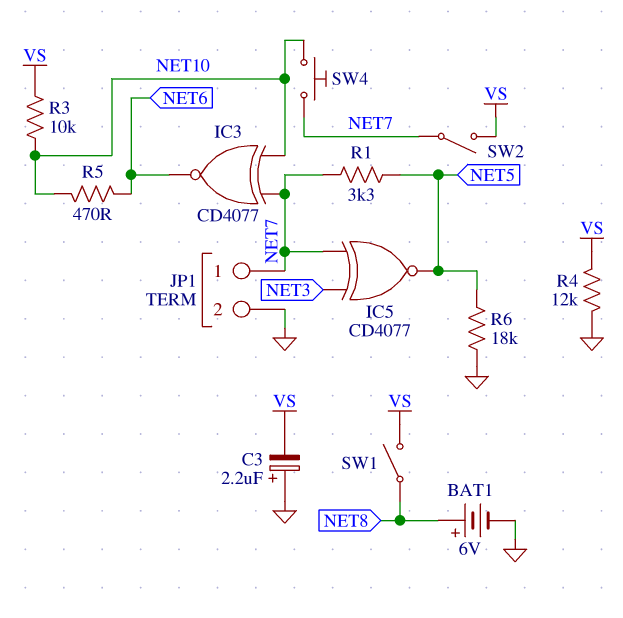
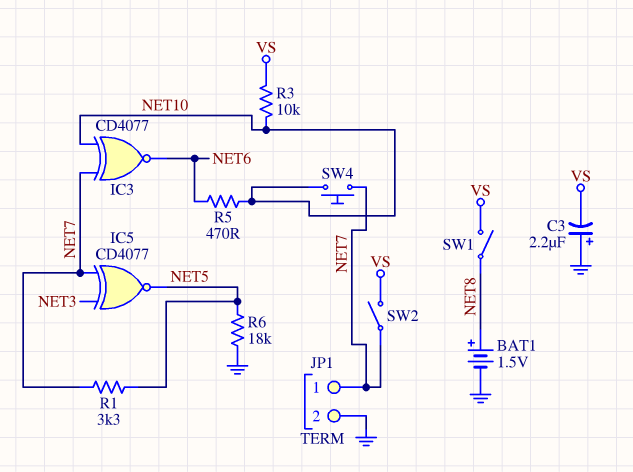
BAT1: 6V (plus NET8, minus GND) -> 1.5V (plus NET8, minus GND)
R4: 12k (GND, VS) -> none

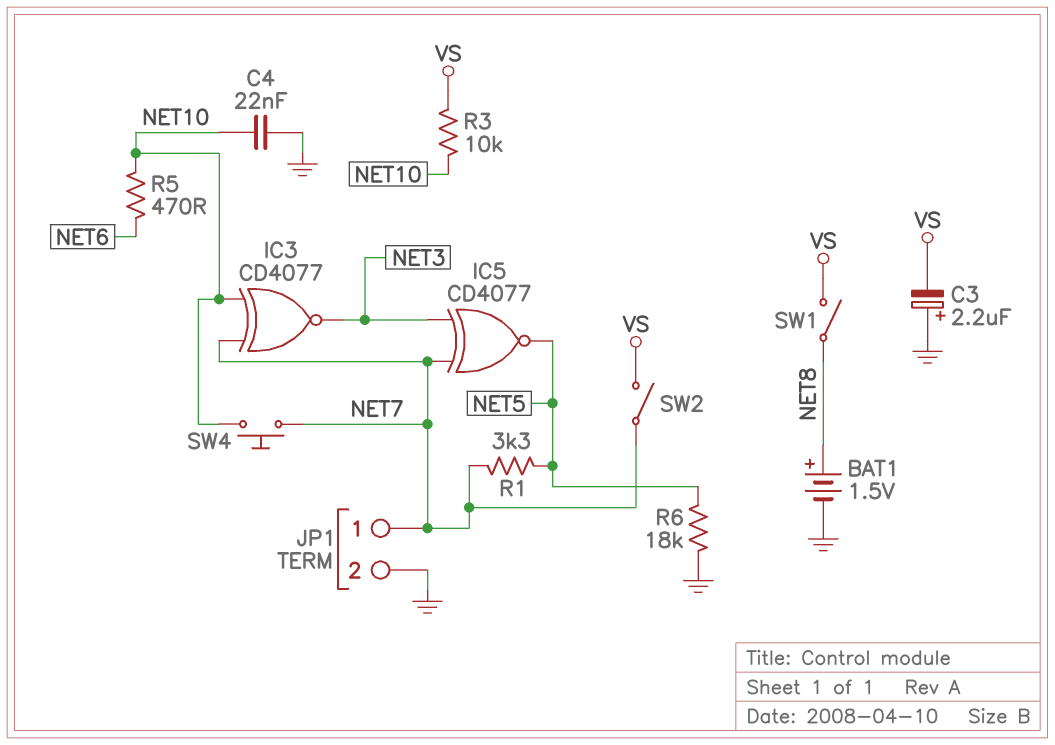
C4: none -> 22nF (GND, NET10)
IC3: XNOR CD4077 (in NET7, in NET10, out NET6) -> XNOR CD4077 (in NET7, in NET10, out NET3)

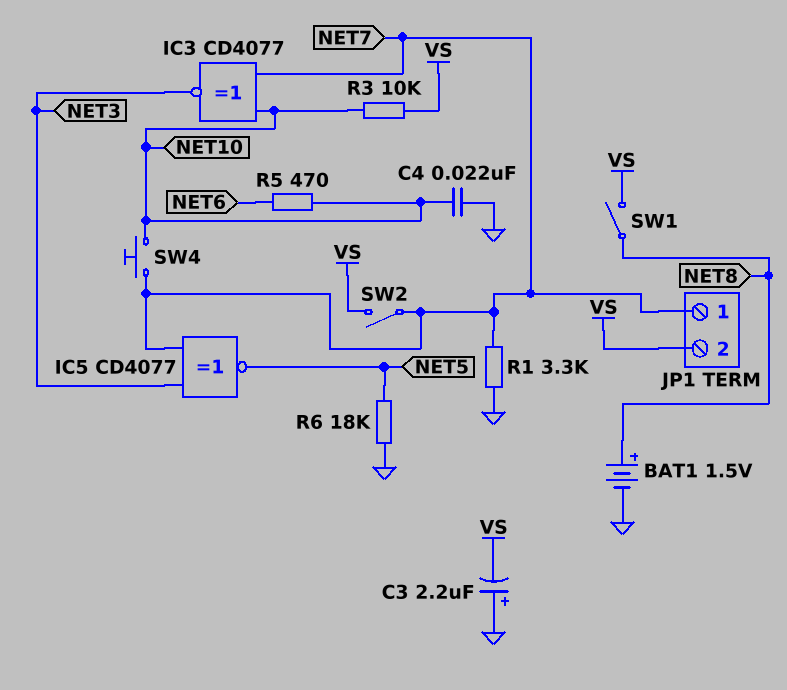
JP1 pin 2: GND -> VS
R1: 3.3k (NET5, NET7) -> 3.3k (GND, NET7)

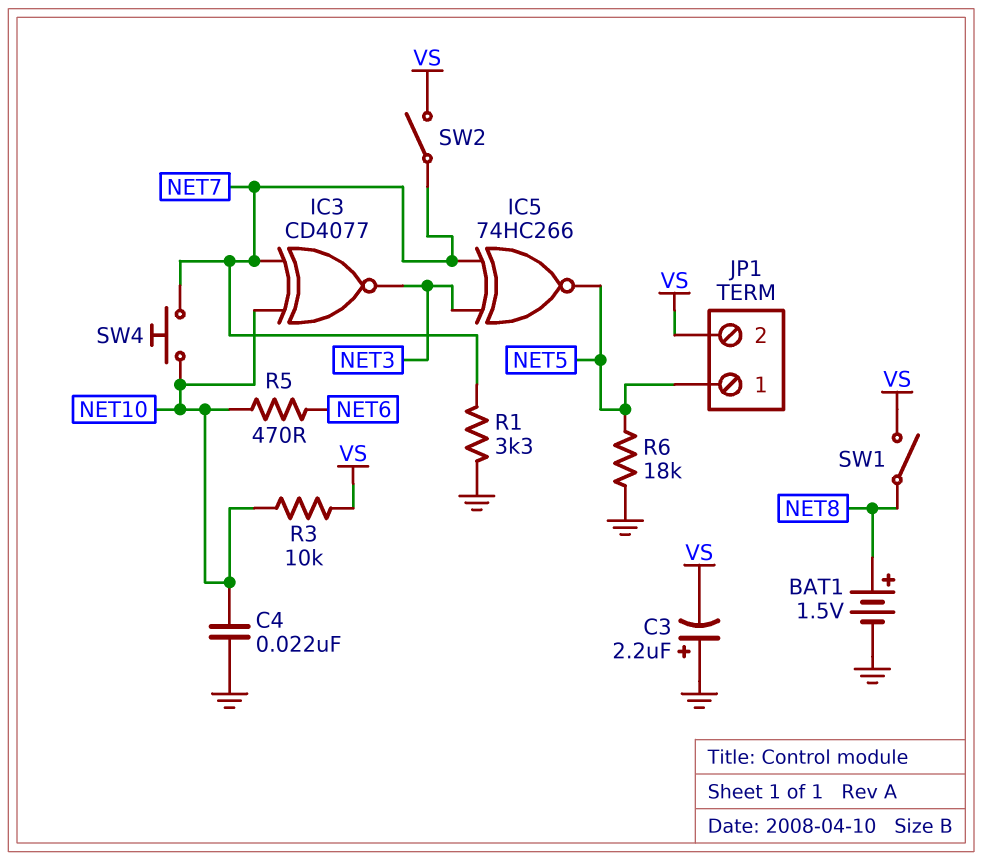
IC5: XNOR CD4077 (in NET3, in NET7, out NET5) -> XNOR 74HC266 (in NET3, in NET7, out NET5)
JP1 pin 1: NET7 -> NET5

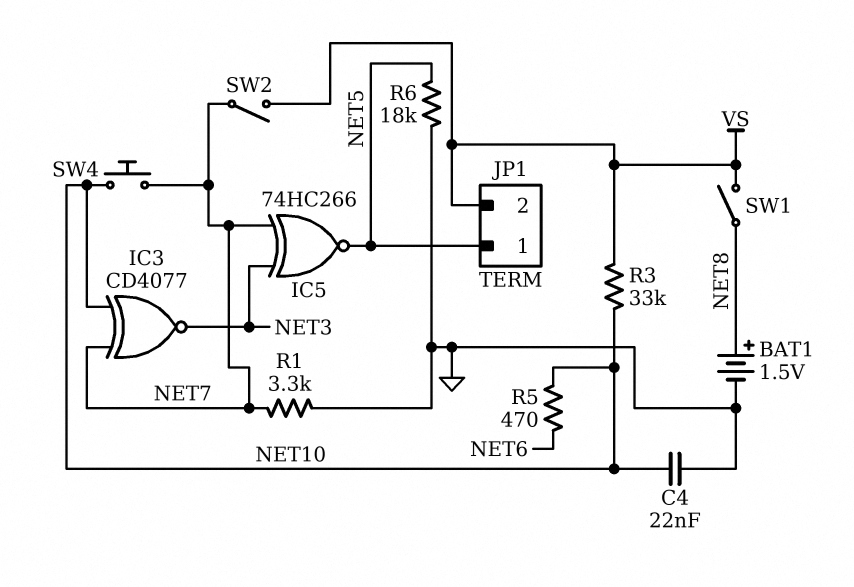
C3: 2.2uF (plus GND, minus VS) -> none
R3: 10k (NET10, VS) -> 33k (NET10, VS)

